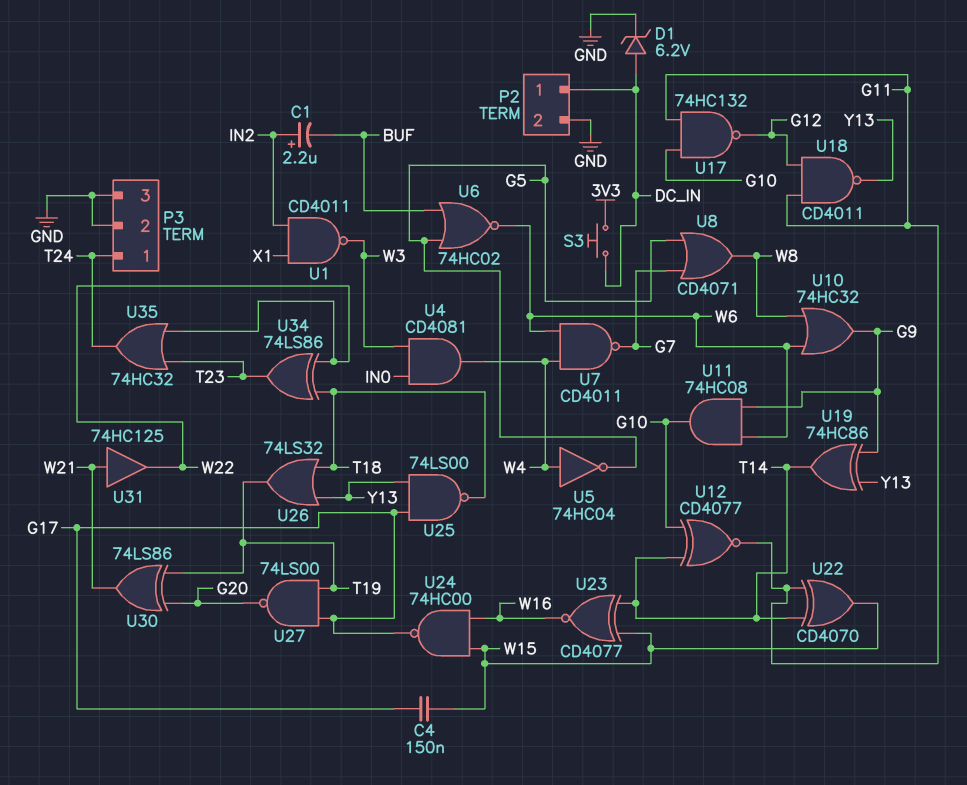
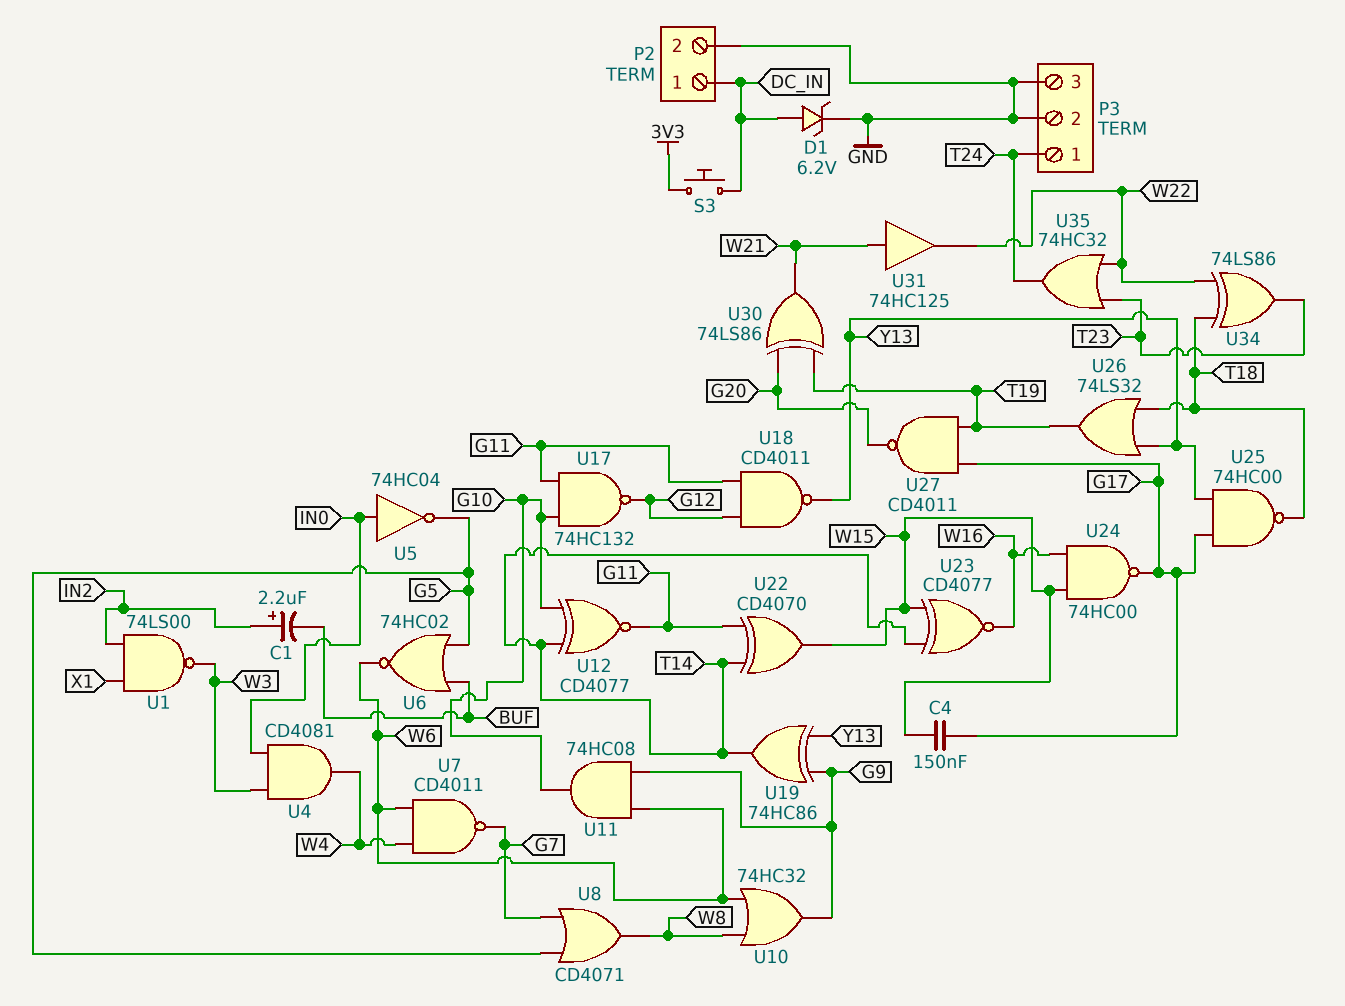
U1: NAND CD4011 (in IN2, in X1, out W3) -> NAND 74LS00 (in IN2, in X1, out W3)
U5: NOT 74HC04 (in W4, out G5) -> NOT 74HC04 (in IN0, out G5)
U25: NAND 74LS00 (in G17, in Y13, out T18) -> NAND 74HC00 (in G17, in Y13, out T18)
U27: NAND 74LS00 (in G17, in T19, out G20) -> NAND CD4011 (in G17, in T19, out G20)

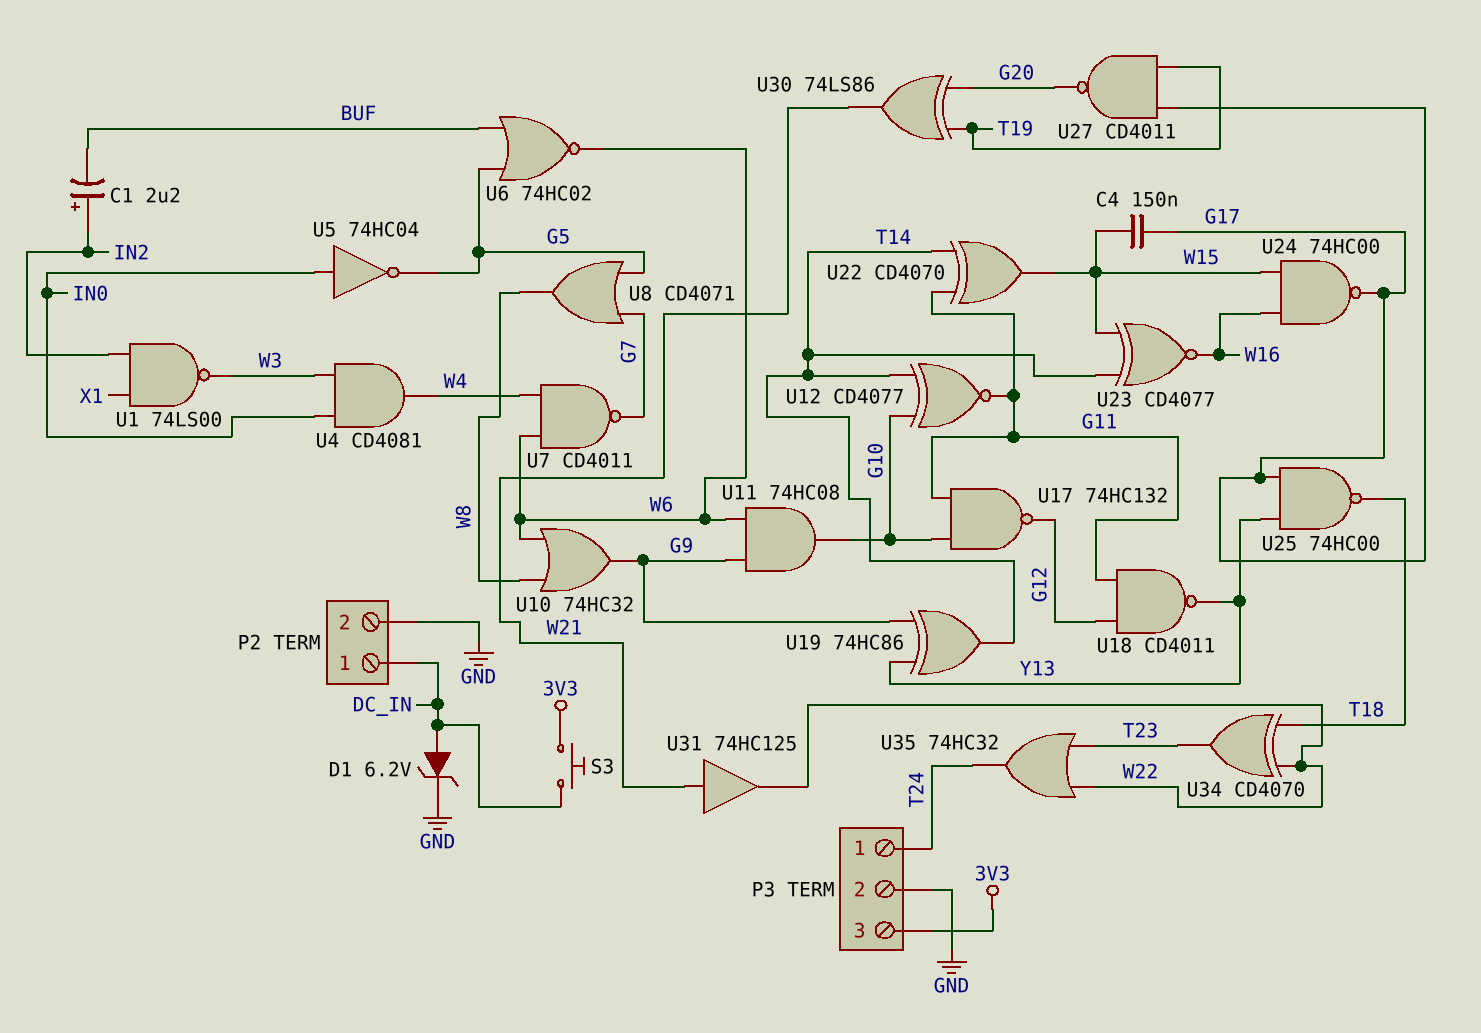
P3 pin 3: GND -> 3V3
U26: OR 74LS32 (in T18, in Y13, out T19) -> none
U34: XOR 74LS86 (in T18, in W22, out T23) -> XOR CD4070 (in T18, in W22, out T23)

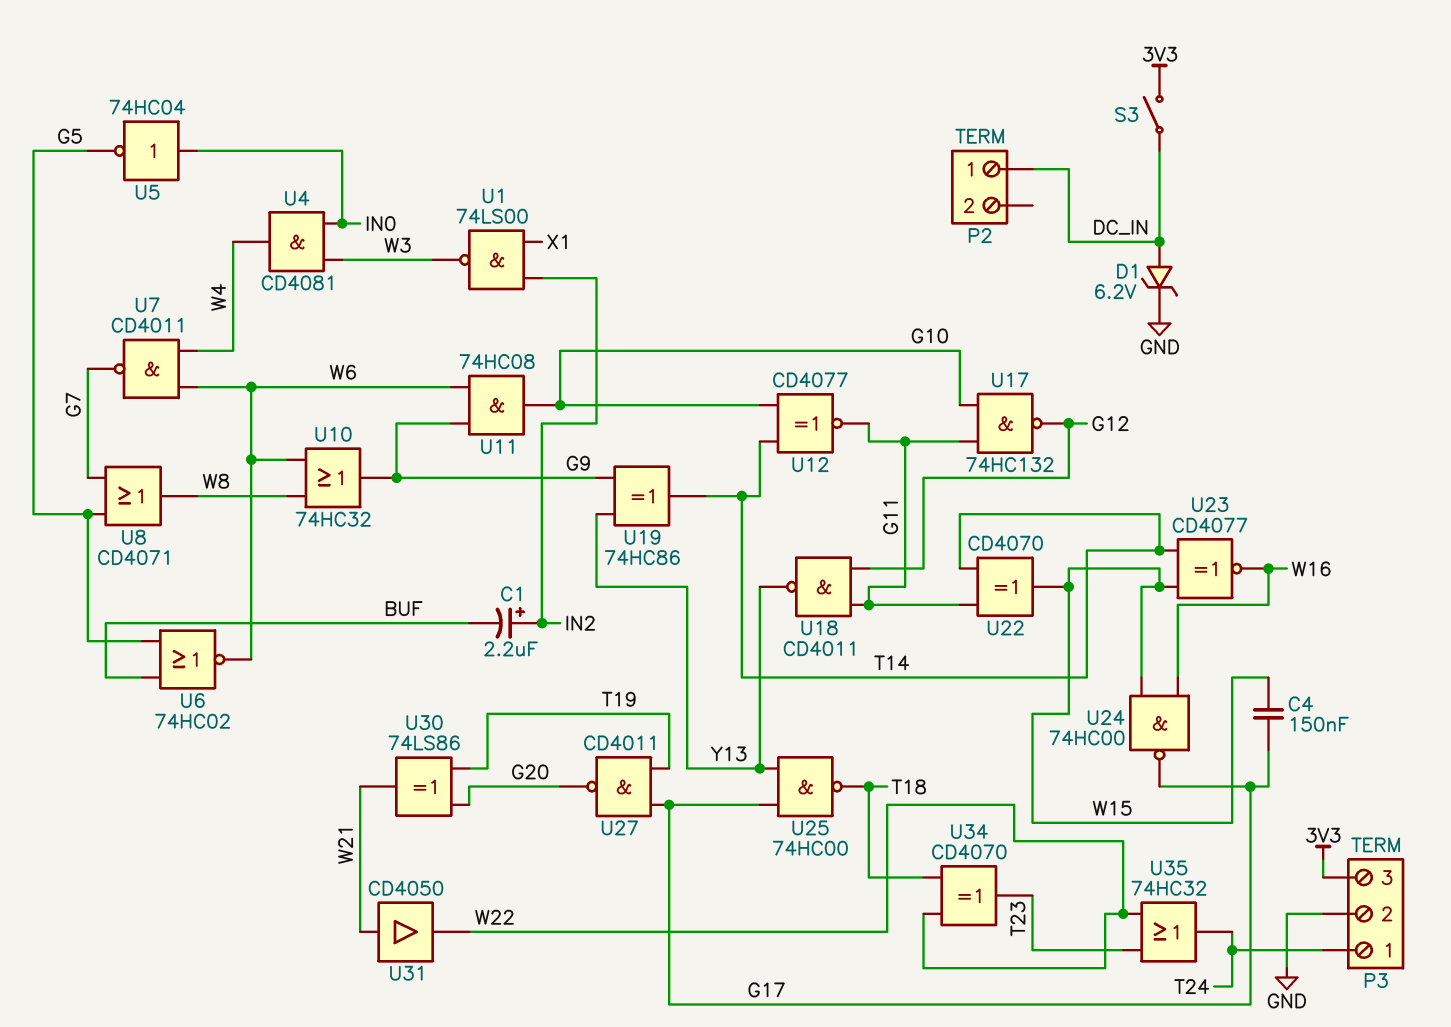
P2 pin 2: GND -> none
S3: button (3V3, DC_IN) -> switch (3V3, DC_IN)
U31: buffer 74HC125 (in W21, out W22) -> buffer CD4050 (in W21, out W22)

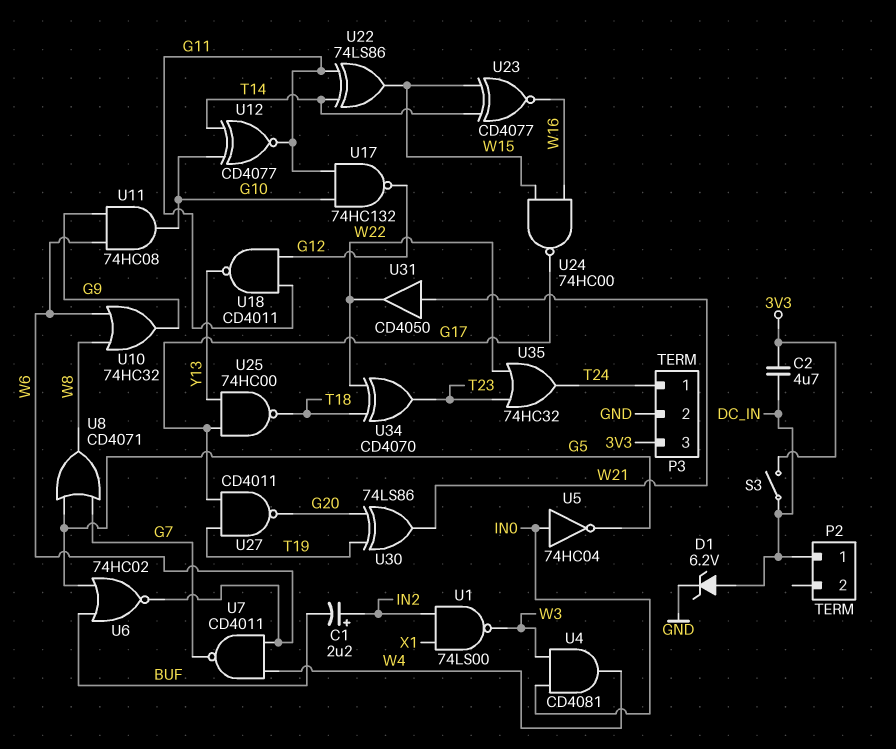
C2: none -> 4.7uF (3V3, DC_IN)
C4: 150nF (G17, W15) -> none
U19: XOR 74HC86 (in G9, in Y13, out T14) -> none
U22: XOR CD4070 (in G11, in T14, out W15) -> XOR 74LS86 (in G11, in T14, out W15)

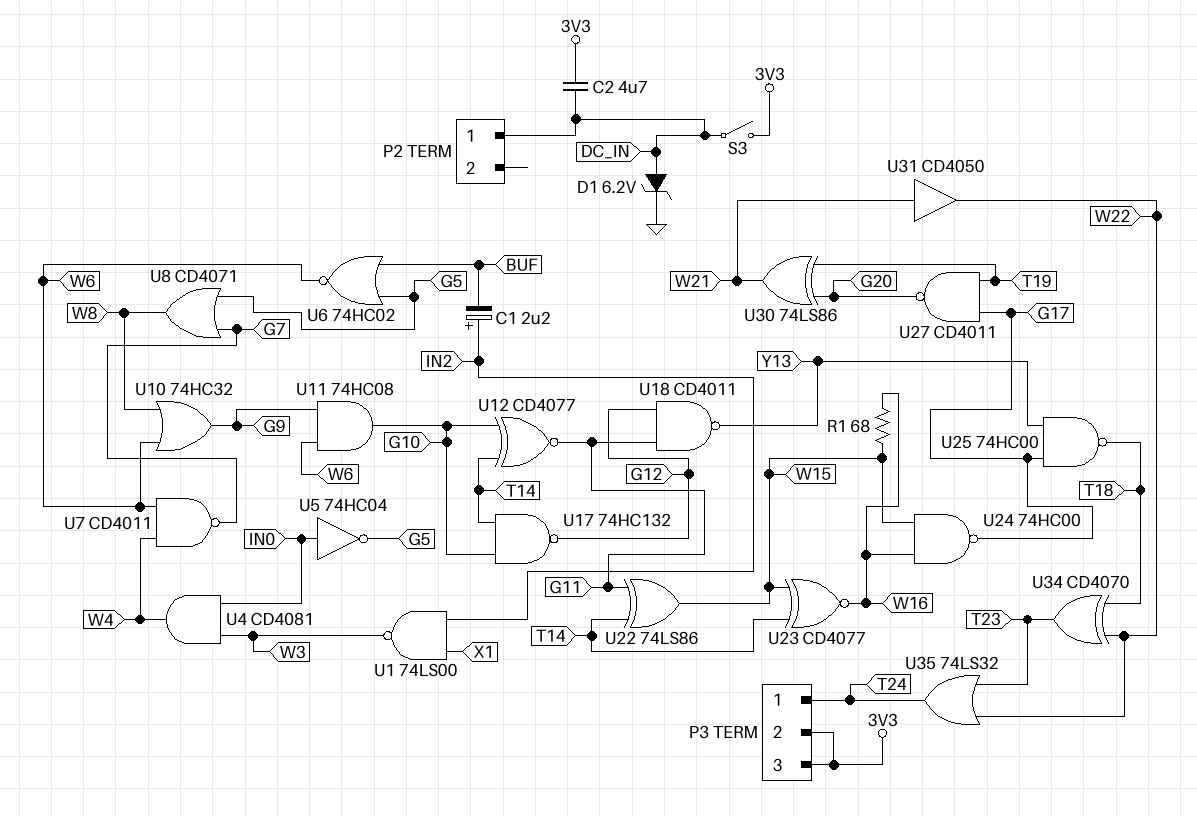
P3 pin 2: GND -> 3V3
R1: none -> 68 (W15, W16)
U17: NAND 74HC132 (in G10, in G11, out G12) -> NAND 74HC132 (in G10, in T14, out G12)
U35: OR 74HC32 (in T23, in W22, out T24) -> OR 74LS32 (in T23, in W22, out T24)

